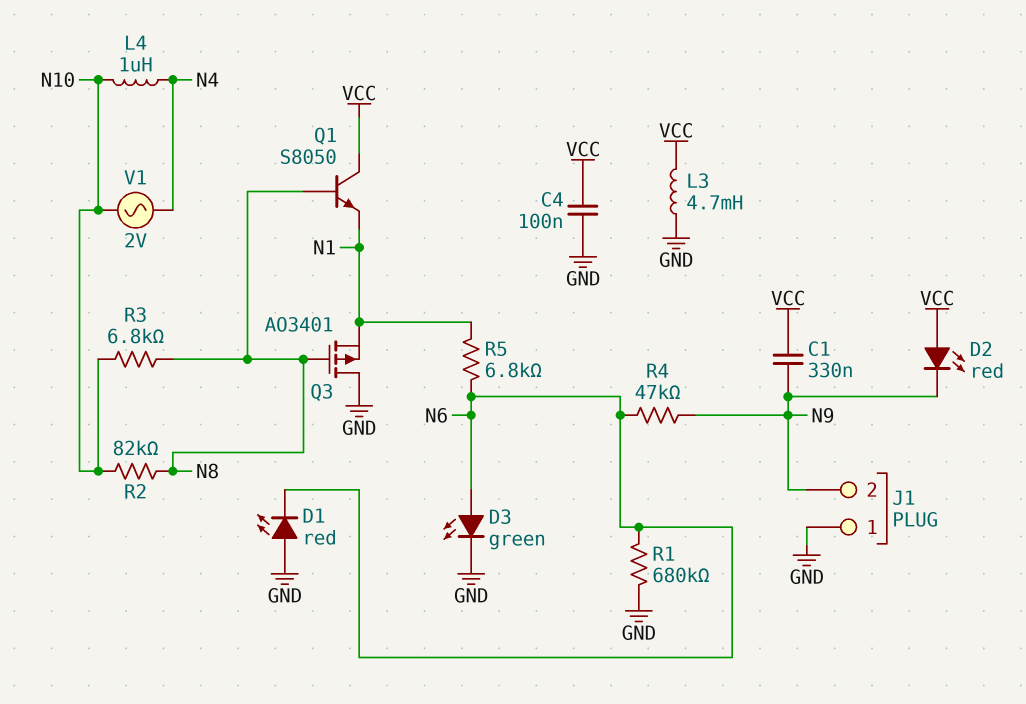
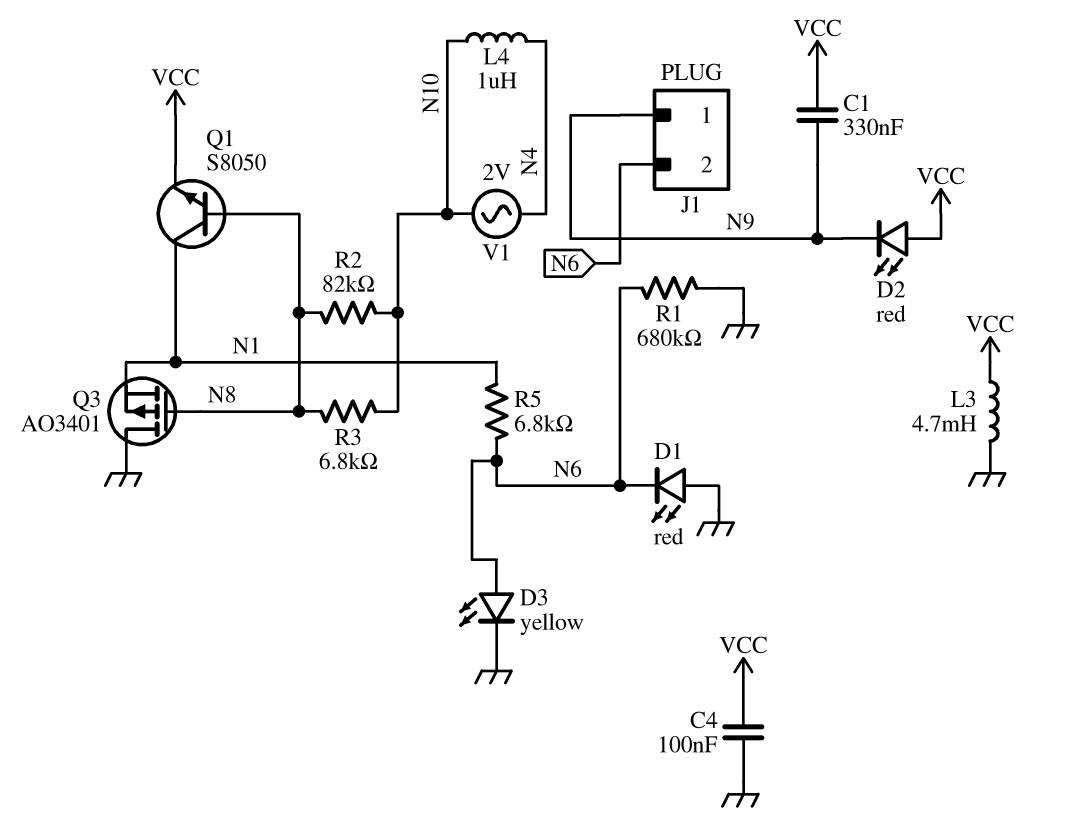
D3: LED green (A N6, K GND) -> LED yellow (A N6, K GND)
J1 pin 1: GND -> N9
J1 pin 2: N9 -> N6
Q1: NPN S8050 (B N8, C VCC, E N1) -> NPN S8050 (B N8, C N1, E VCC)
R4: 47k (N6, N9) -> none

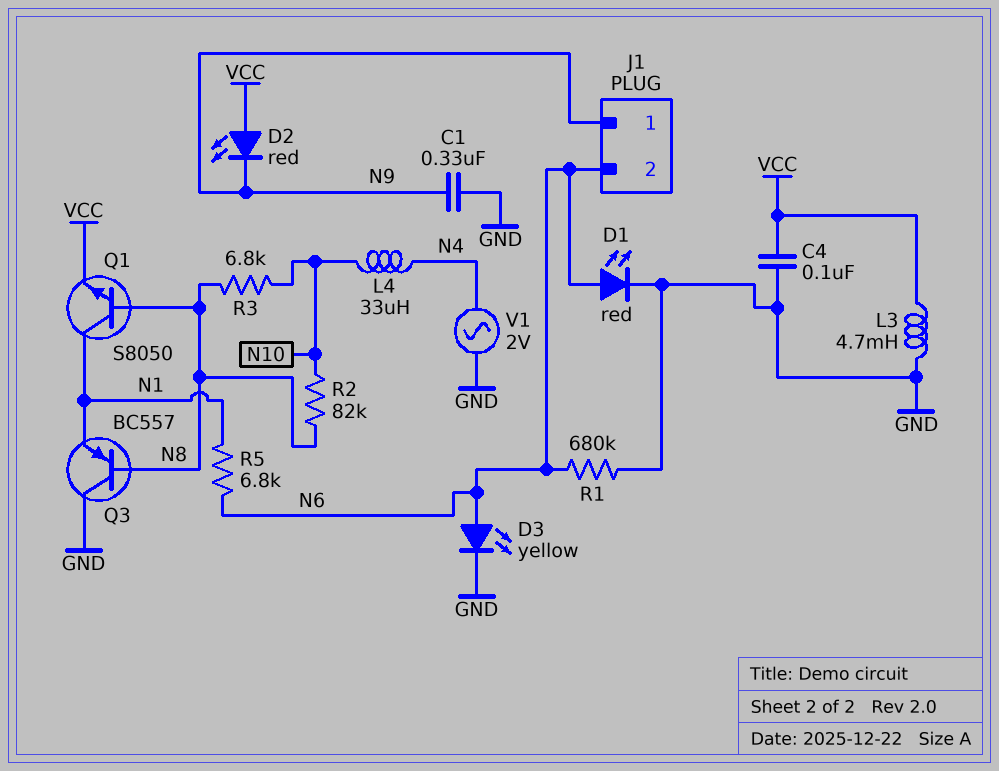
C1: 330nF (N9, VCC) -> 330nF (GND, N9)
D1: LED red (A GND, K N6) -> LED red (A N6, K GND)
L4: 1uH (N4, N10) -> 33uH (N4, N10)
Q3: PMOS AO3401 (G N8, D GND, S N1) -> PNP BC557 (B N8, C GND, E N1)
V1: AC 2V (N4, N10) -> AC 2V (GND, N4)

